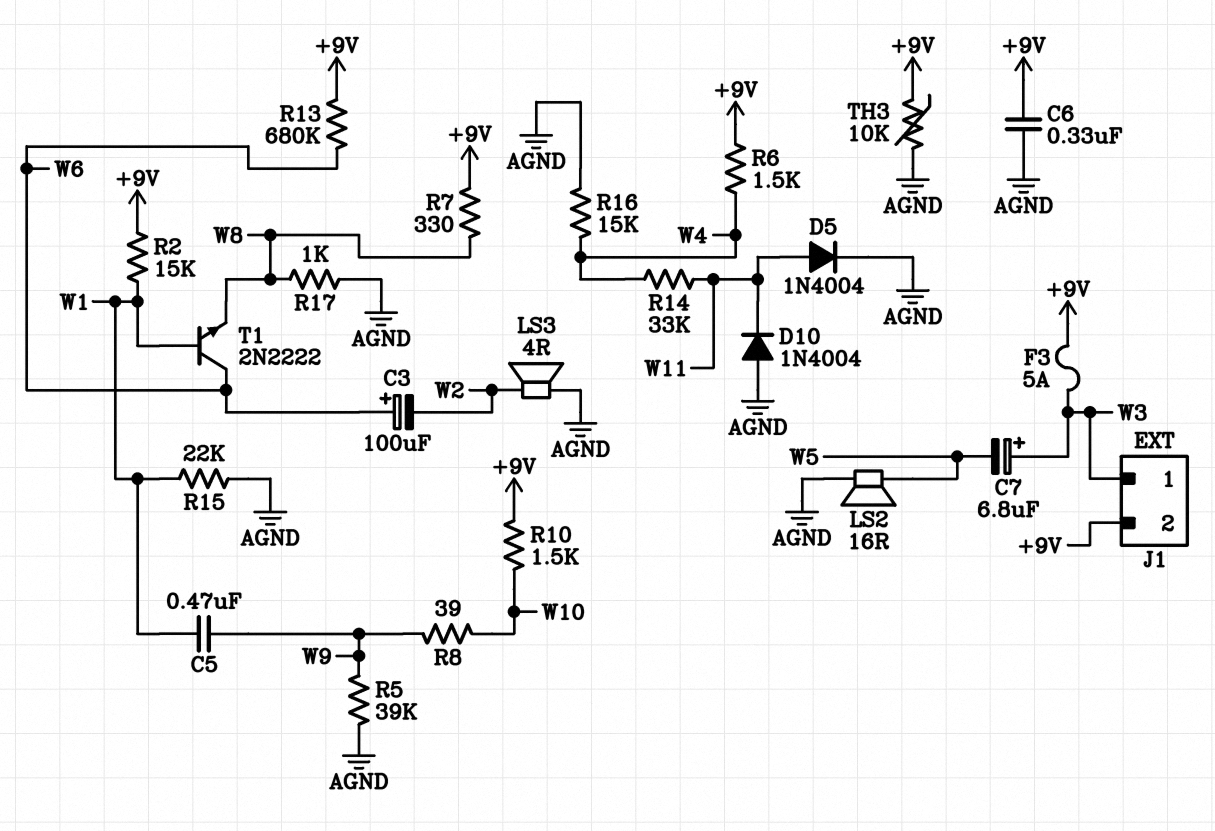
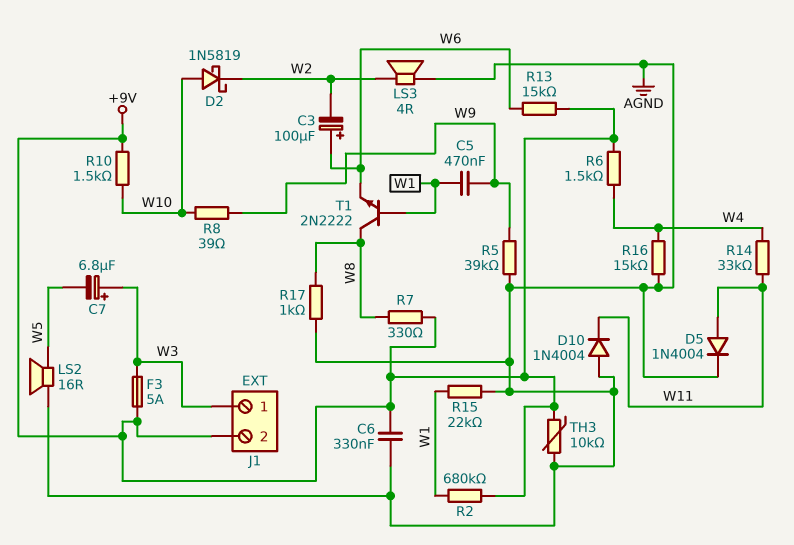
D2: none -> schottky 1N5819 (A W10, K W2)
R2: 15k (+9V, W1) -> 680k (+9V, W1)
R13: 680k (+9V, W6) -> 15k (+9V, W6)
T1: NPN 2N2222 (B W1, C W6, E W8) -> NPN 2N2222 (B W1, C W8, E W6)

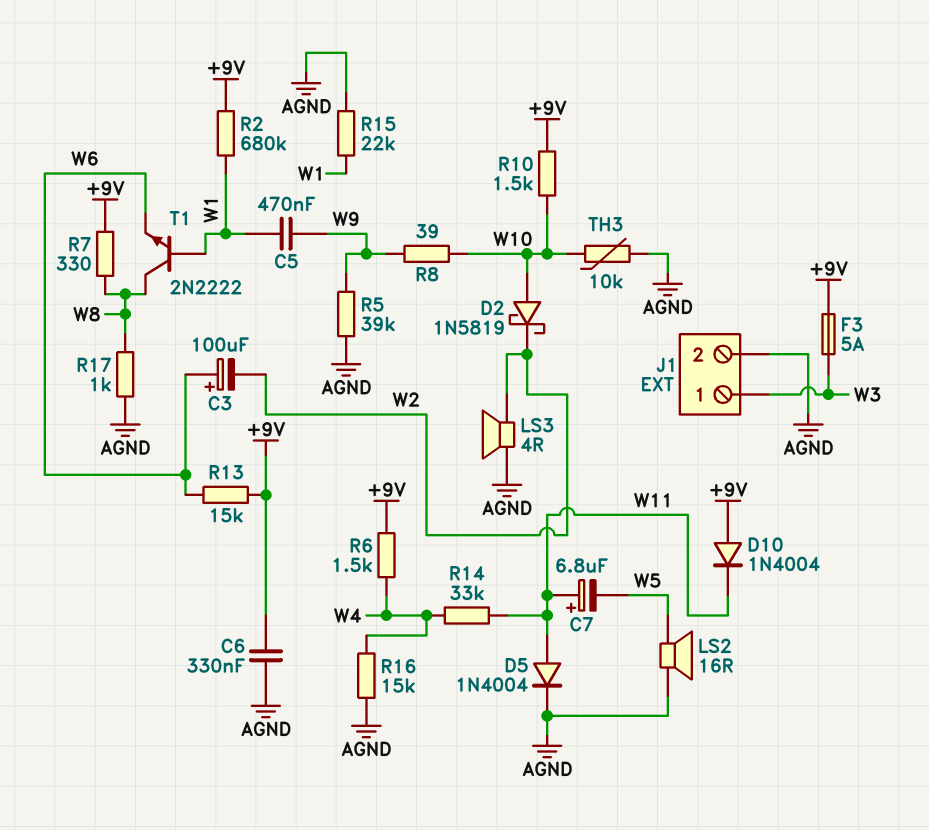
C7: 6.8uF (plus W3, minus W5) -> 6.8uF (plus W11, minus W5)
D10: diode 1N4004 (A AGND, K W11) -> diode 1N4004 (A +9V, K W11)
J1 pin 2: +9V -> AGND
TH3: 10k (+9V, AGND) -> 10k (AGND, W10)

